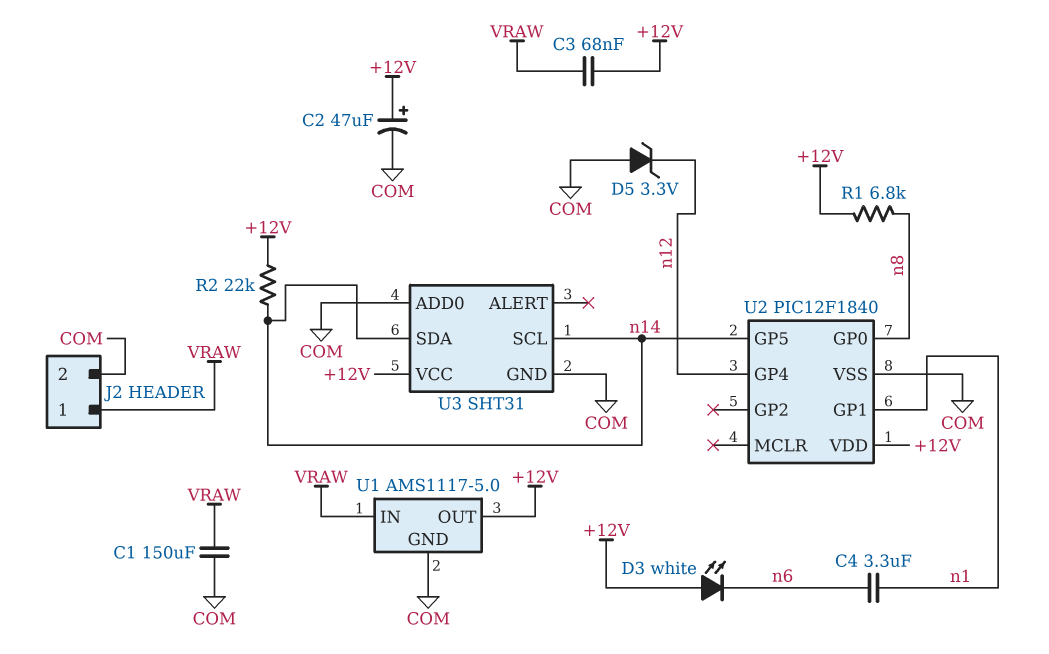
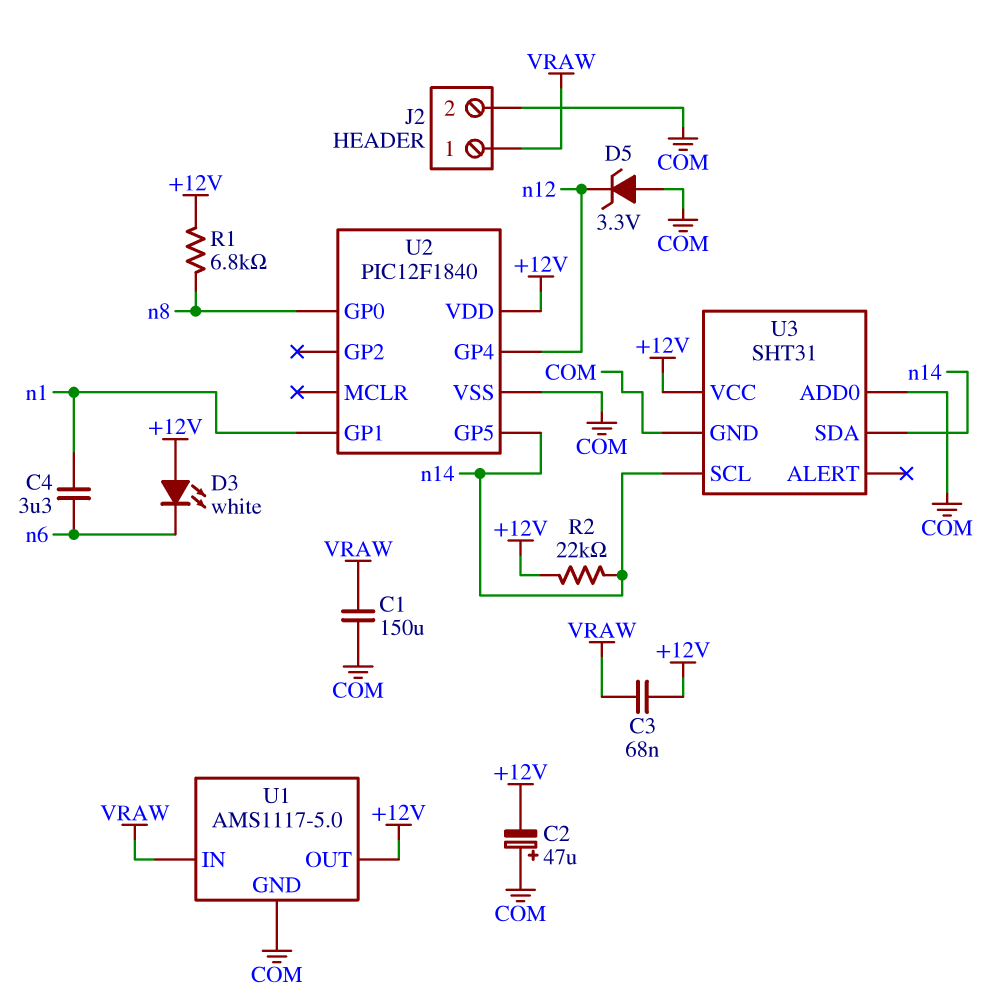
C2: 47uF (plus +12V, minus COM) -> 47uF (plus COM, minus +12V)

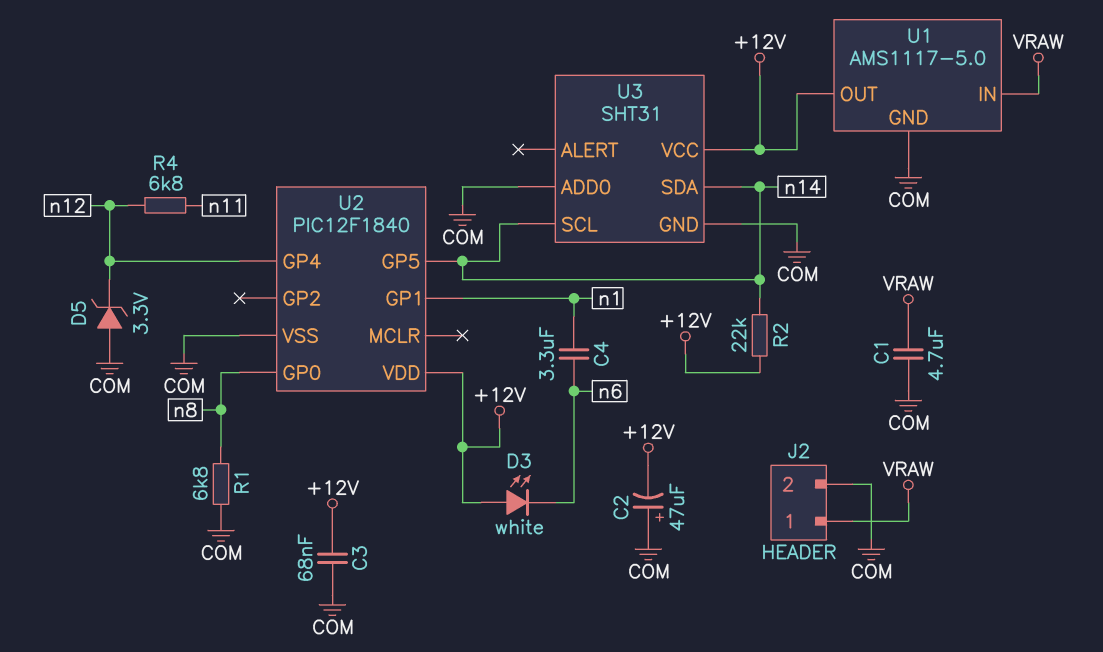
C1: 150uF (COM, VRAW) -> 4.7uF (COM, VRAW)
C3: 68nF (+12V, VRAW) -> 68nF (+12V, COM)
R1: 6.8k (+12V, n8) -> 6.8k (COM, n8)
R4: none -> 6.8k (n11, n12)

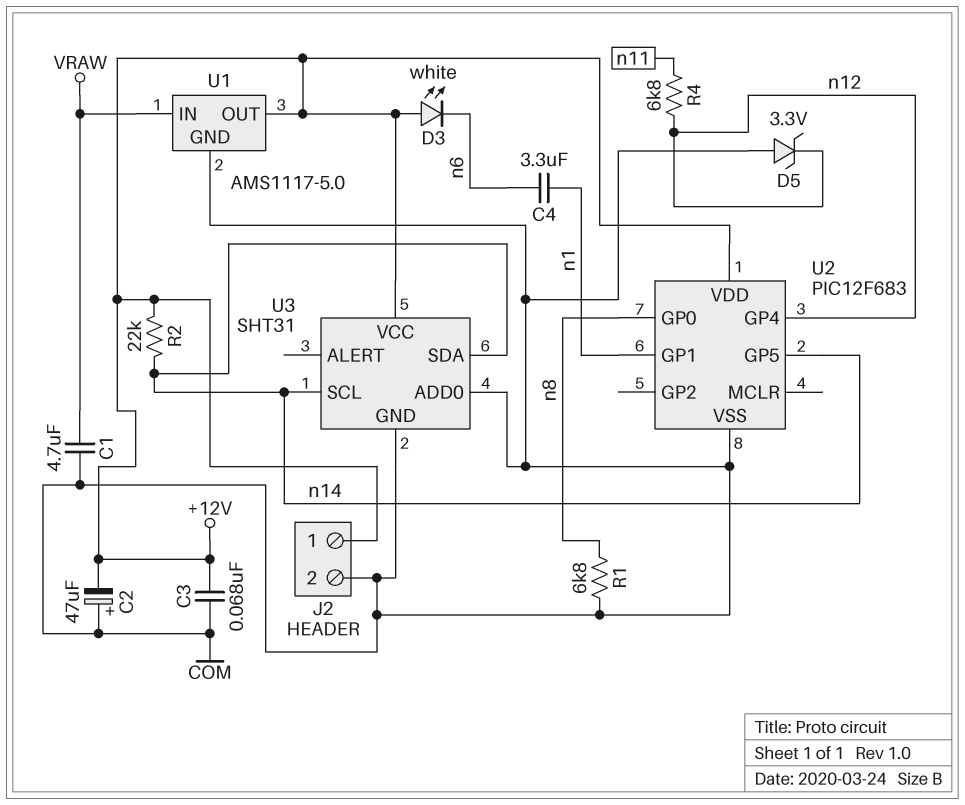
J2 pin 1: VRAW -> +12V
U2: PIC12F1840 -> PIC12F683

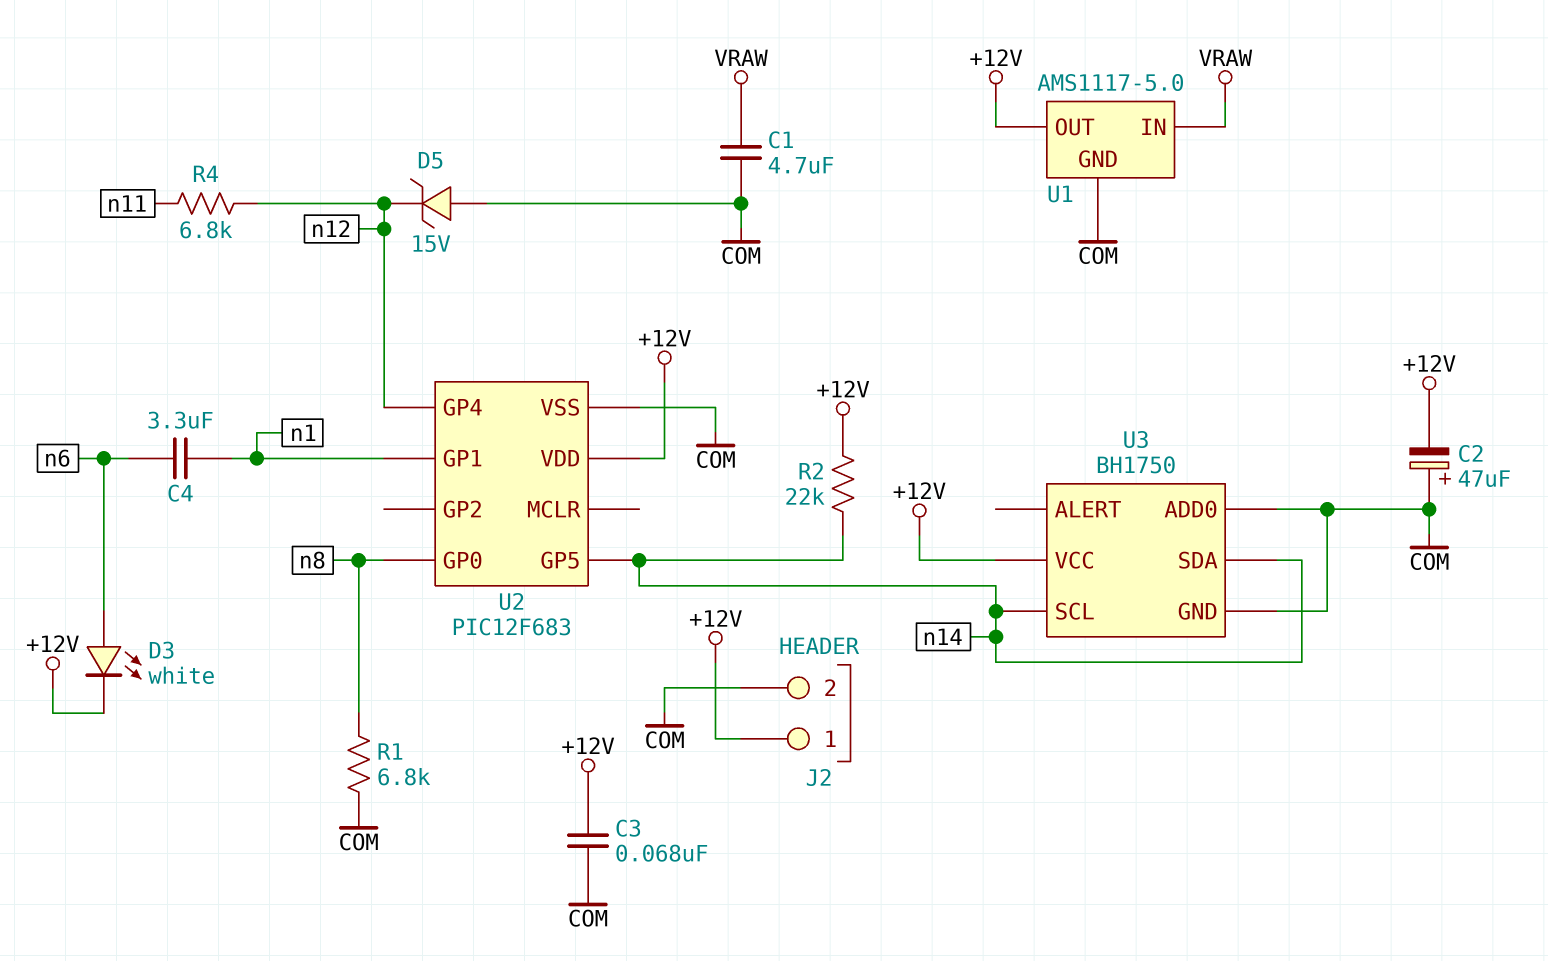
D3: LED white (A +12V, K n6) -> LED white (A n6, K +12V)
D5: zener 3.3V (A COM, K n12) -> zener 15V (A COM, K n12)
U3: SHT31 -> BH1750

